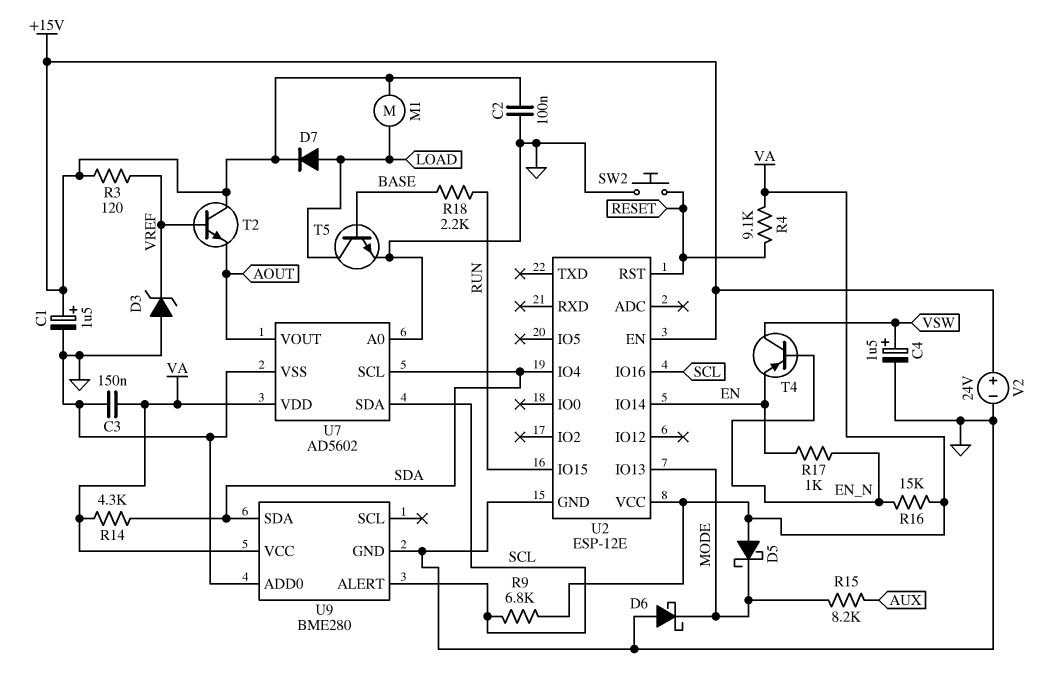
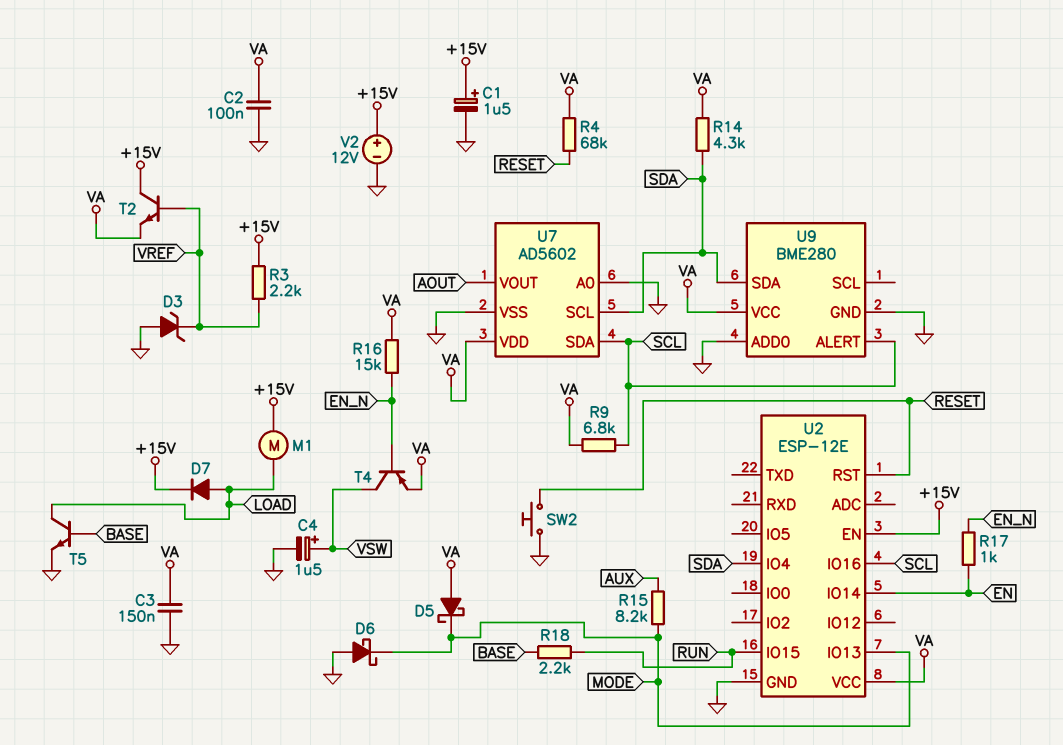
C2: 100nF (+15V, GND) -> 100nF (GND, VA)
R3: 120 (+15V, VREF) -> 2.2k (+15V, VREF)
R4: 9.1k (RESET, VA) -> 68k (RESET, VA)
T2: NPN (B VREF, C +15V, E AOUT) -> NPN (B VREF, C +15V, E VA)
T4: PNP (B EN_N, C VSW, E EN) -> PNP (B EN_N, C VSW, E VA)
V2: 24V (plus +15V, minus GND) -> 12V (plus +15V, minus GND)

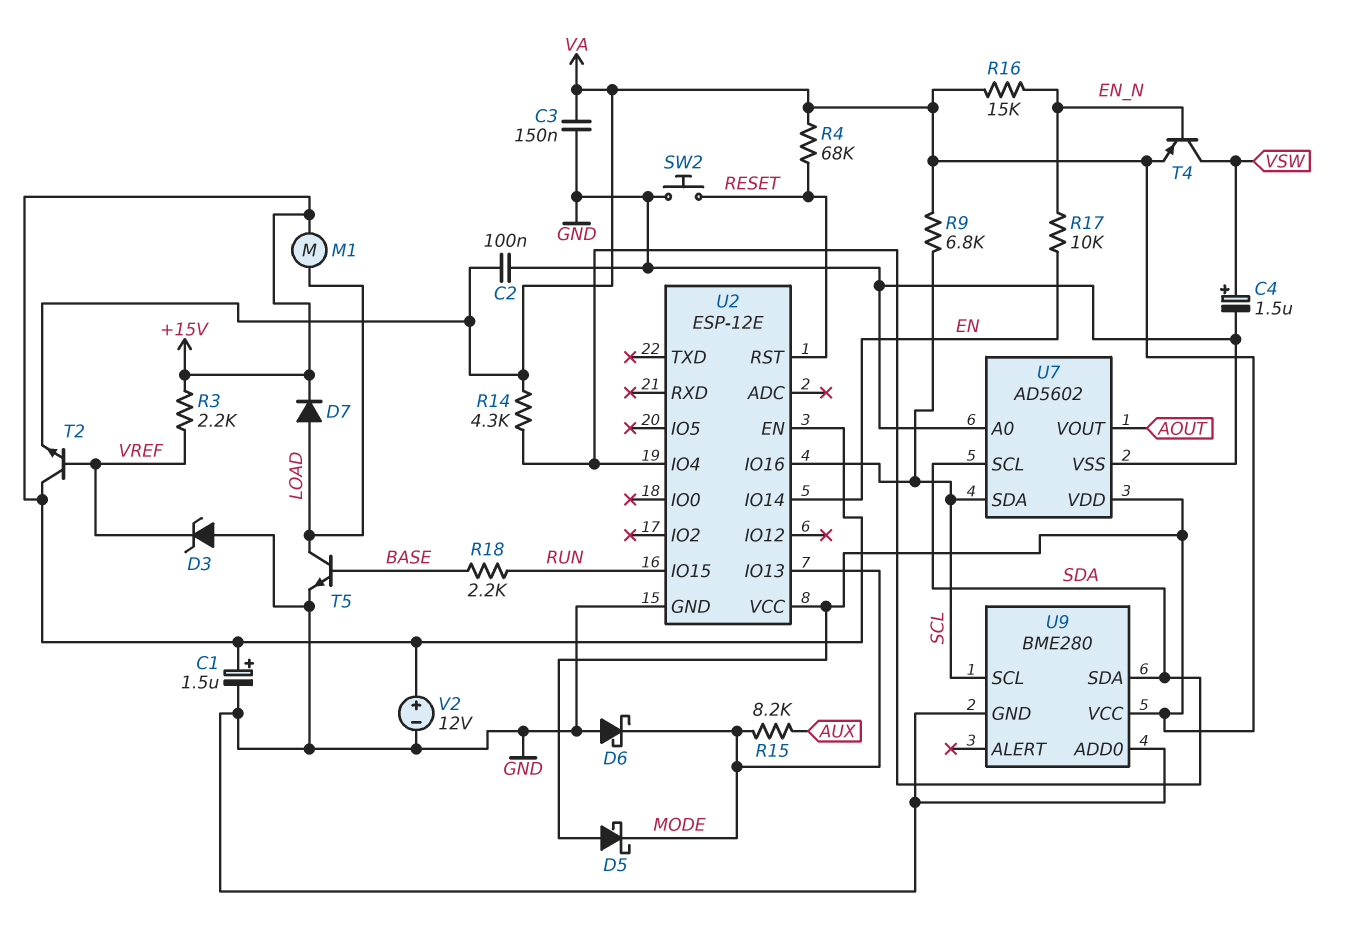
R17: 1k (EN, EN_N) -> 10k (EN, EN_N)
U9 pin ALERT: SCL -> none
U9 pin SCL: none -> SCL

